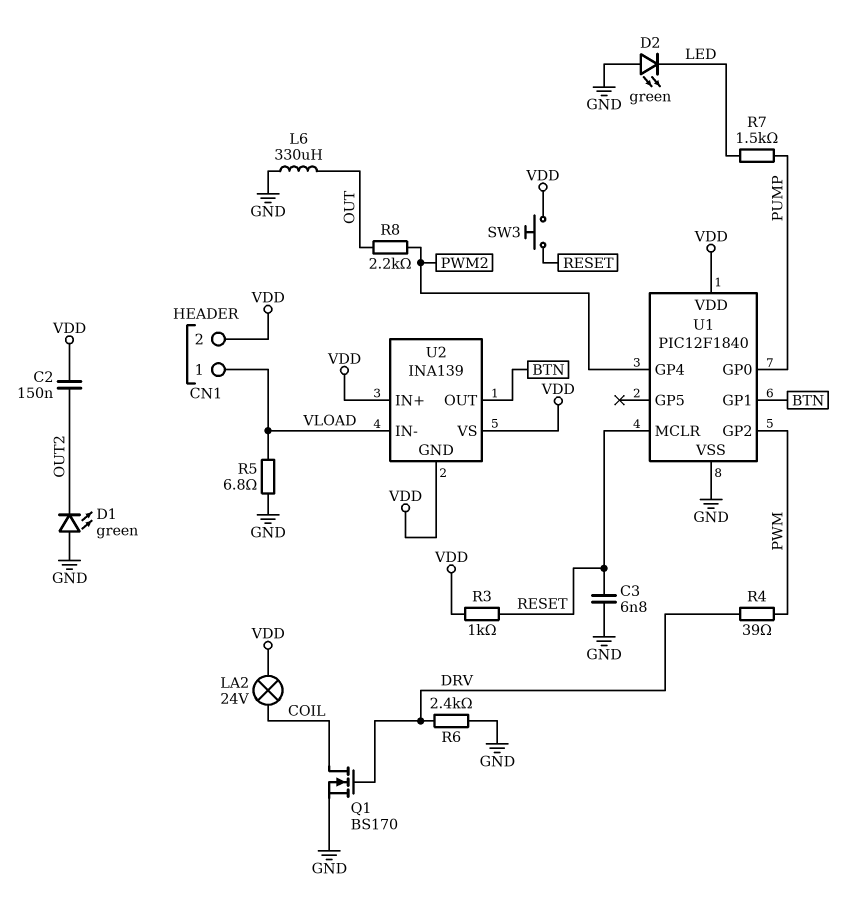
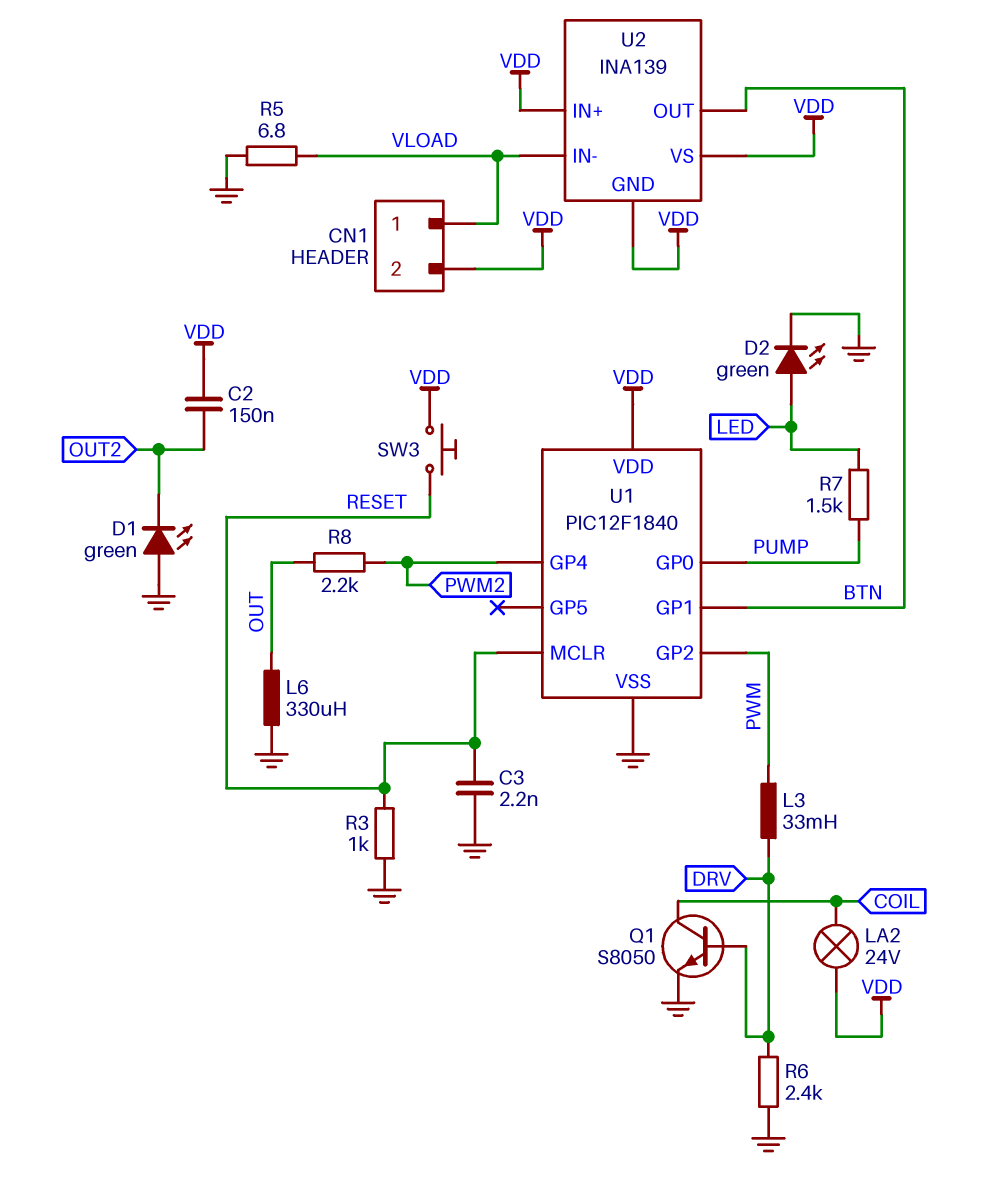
C3: 6.8nF (GND, RESET) -> 2.2nF (GND, RESET)
D2: LED green (A GND, K LED) -> LED green (A LED, K GND)
L3: none -> 33mH (DRV, PWM)
Q1: NMOS BS170 (G DRV, D COIL, S GND) -> NPN S8050 (B DRV, C COIL, E GND)
R3: 1k (RESET, VDD) -> 1k (GND, RESET)
R4: 39 (DRV, PWM) -> none

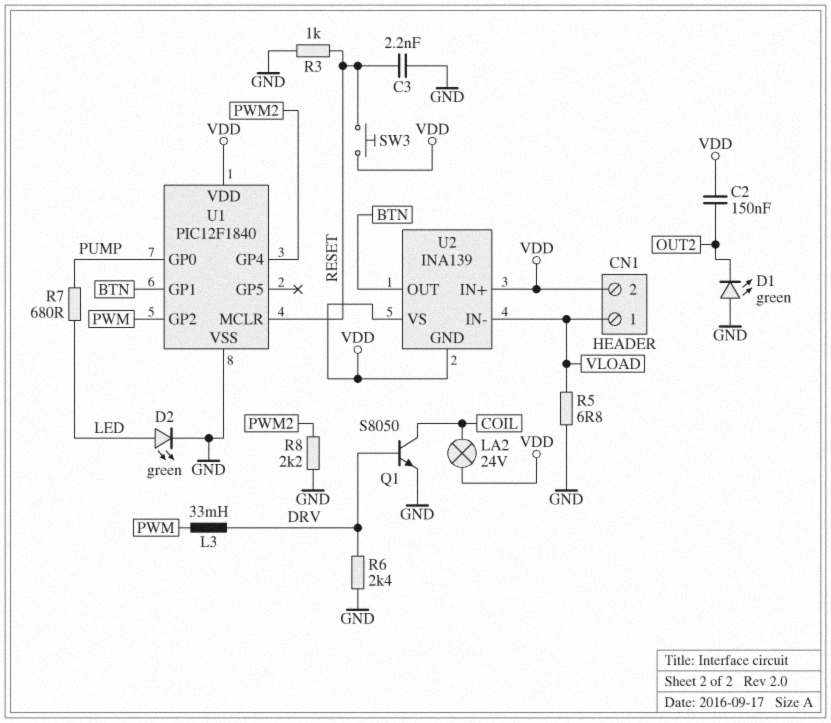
L6: 330uH (GND, OUT) -> none
R7: 1.5k (LED, PUMP) -> 680 (LED, PUMP)
R8: 2.2k (OUT, PWM2) -> 2.2k (GND, PWM2)

